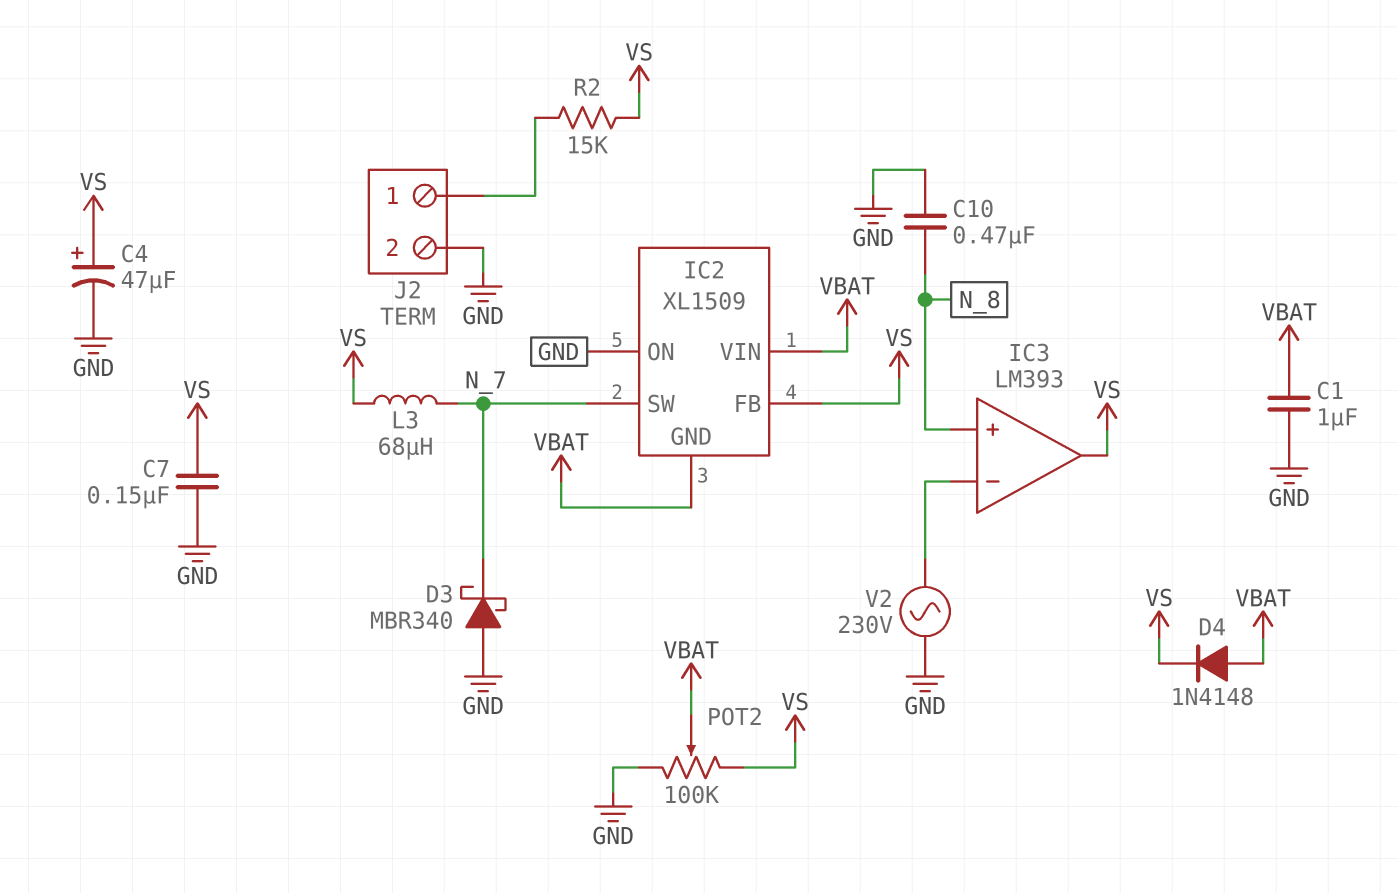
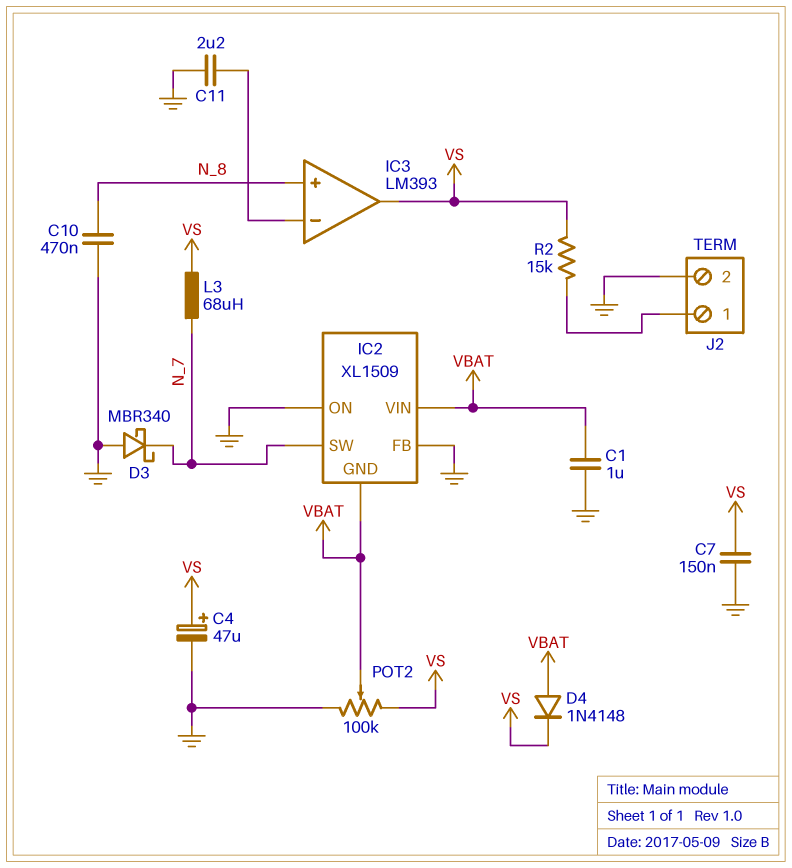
C11: none -> 2.2uF (GND, IC3/in-)
IC2 pin FB: VS -> GND
V2: AC 230V (GND, IC3/in-) -> none

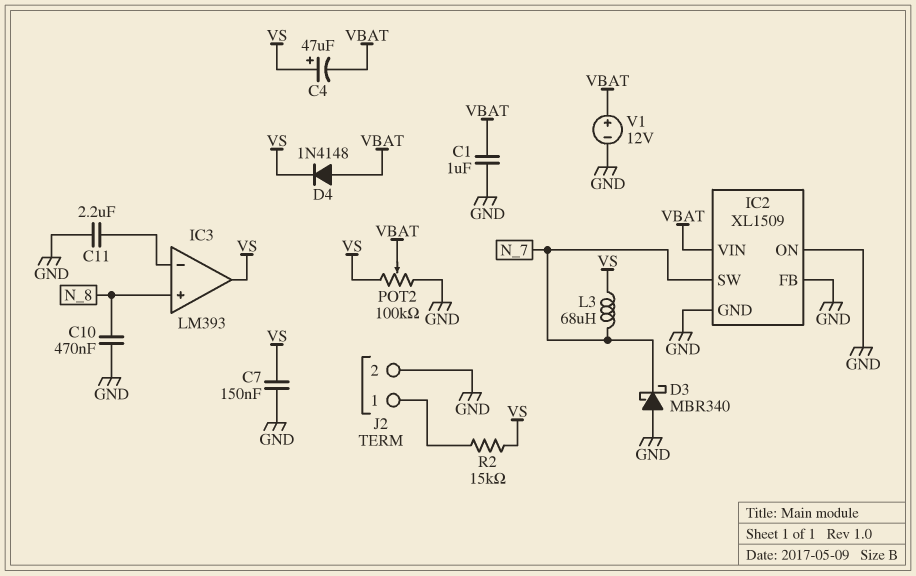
C4: 47uF (plus VS, minus GND) -> 47uF (plus VS, minus VBAT)
IC2 pin GND: VBAT -> GND
V1: none -> 12V (plus VBAT, minus GND)

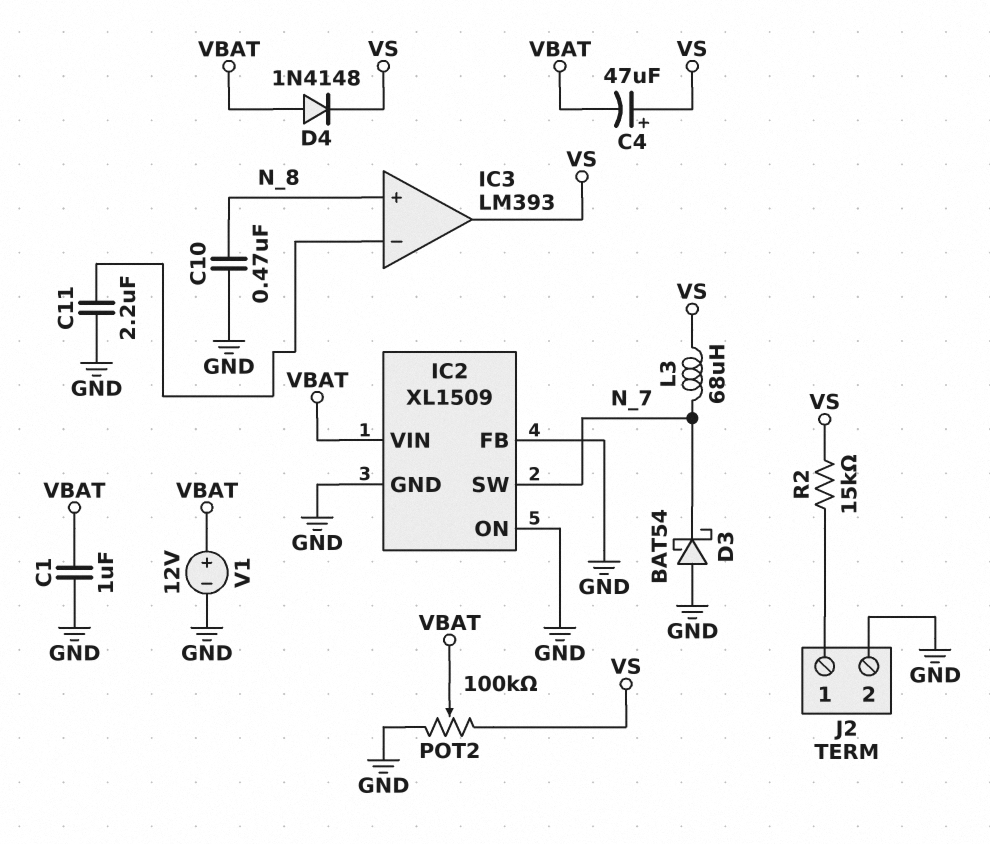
C7: 150nF (GND, VS) -> none
D3: schottky MBR340 (A GND, K N_7) -> schottky BAT54 (A GND, K N_7)

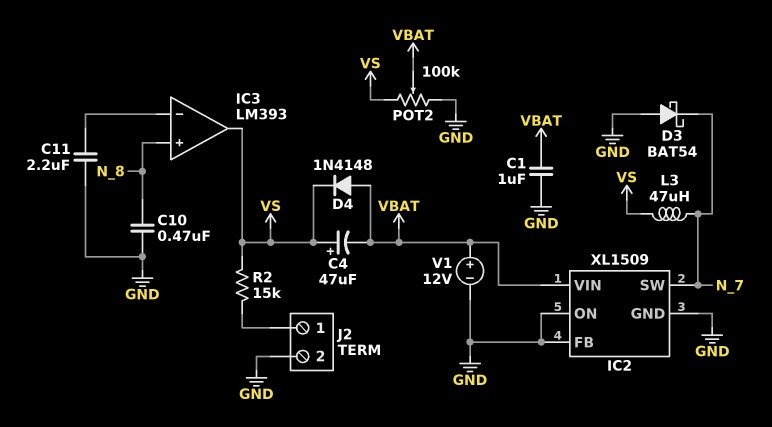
L3: 68uH (N_7, VS) -> 47uH (N_7, VS)

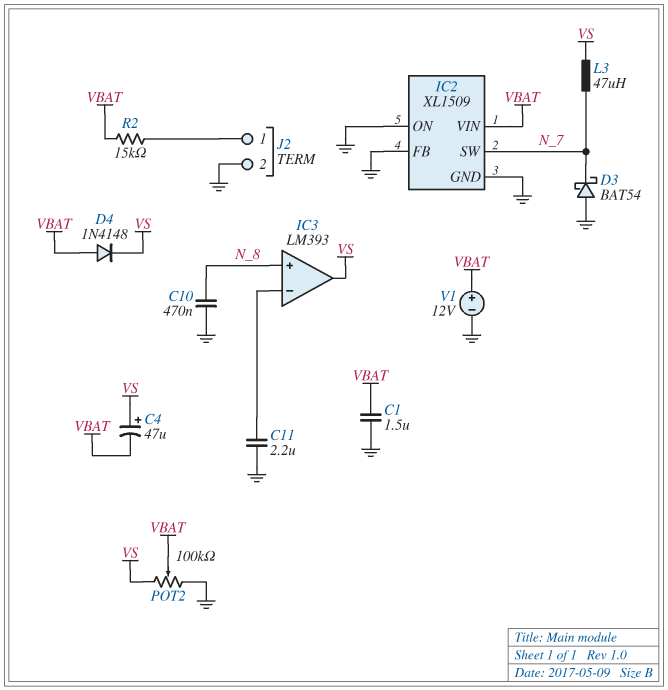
C1: 1uF (GND, VBAT) -> 1.5uF (GND, VBAT)
R2: 15k (J2/1, VS) -> 15k (J2/1, VBAT)

